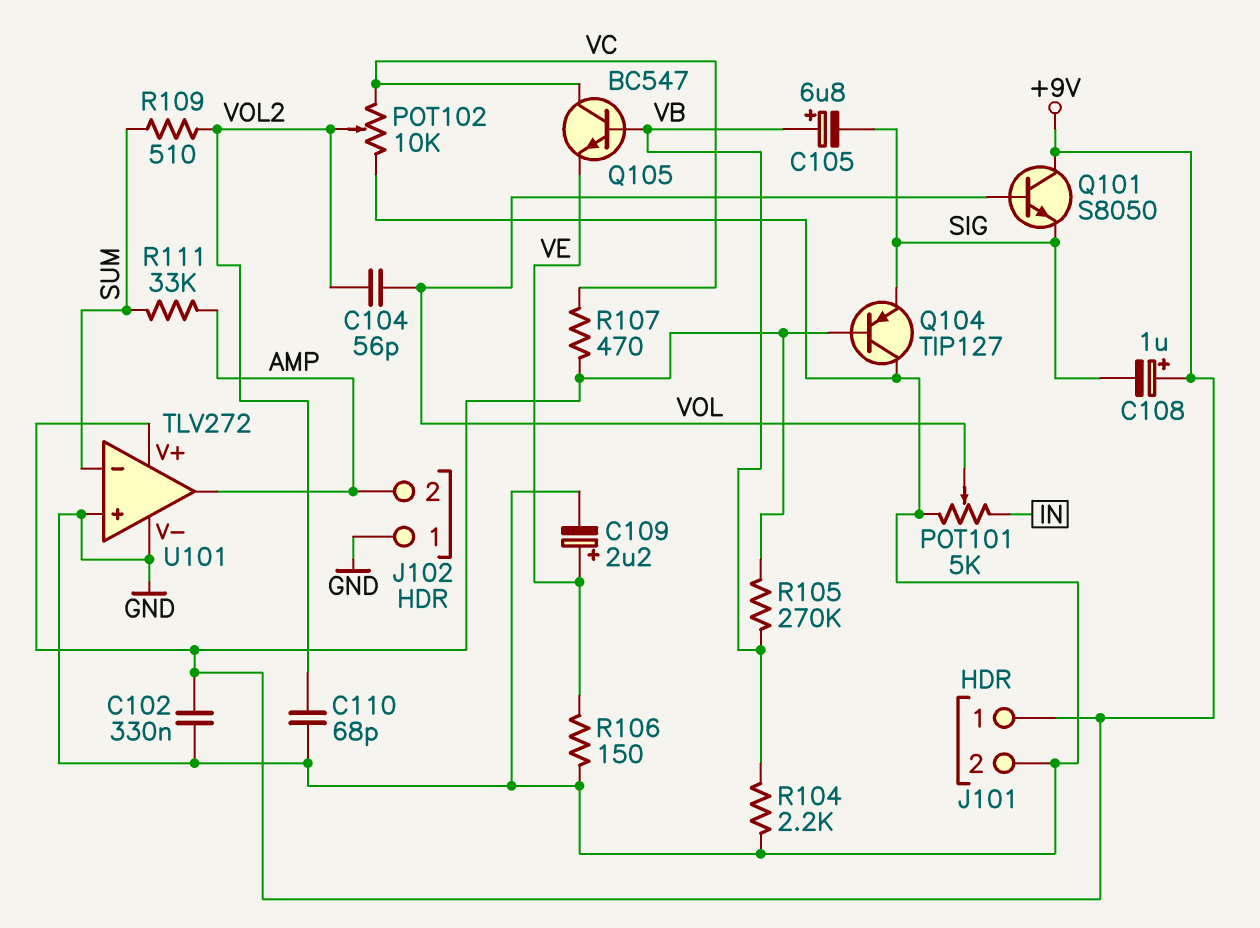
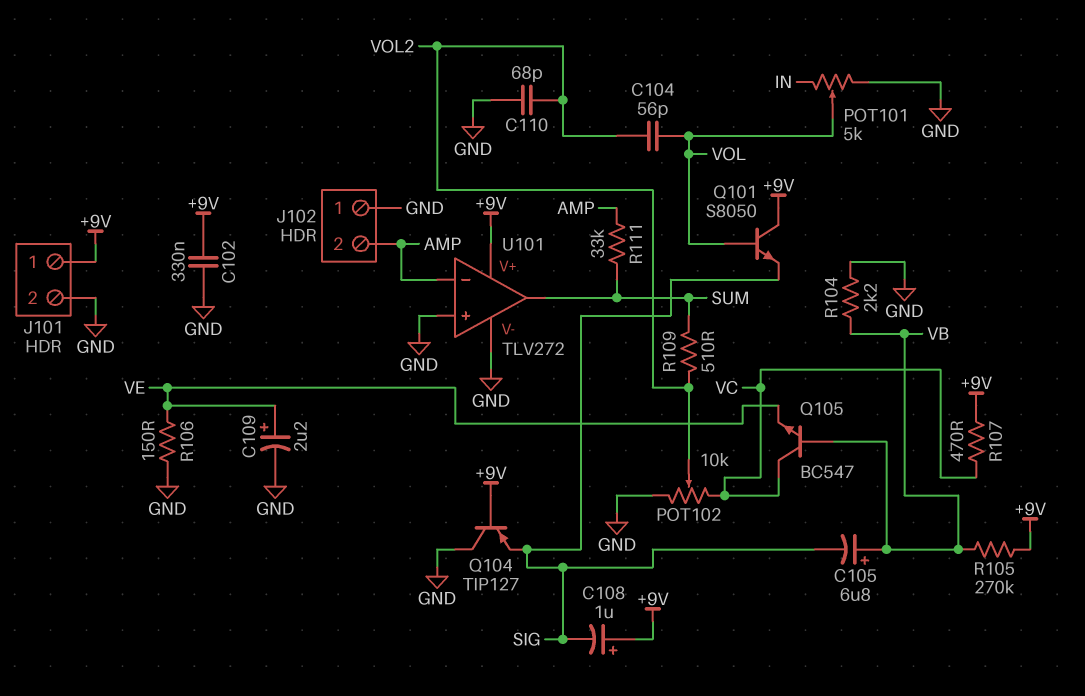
U101 pin in-: SUM -> AMP
U101 pin out: AMP -> SUM

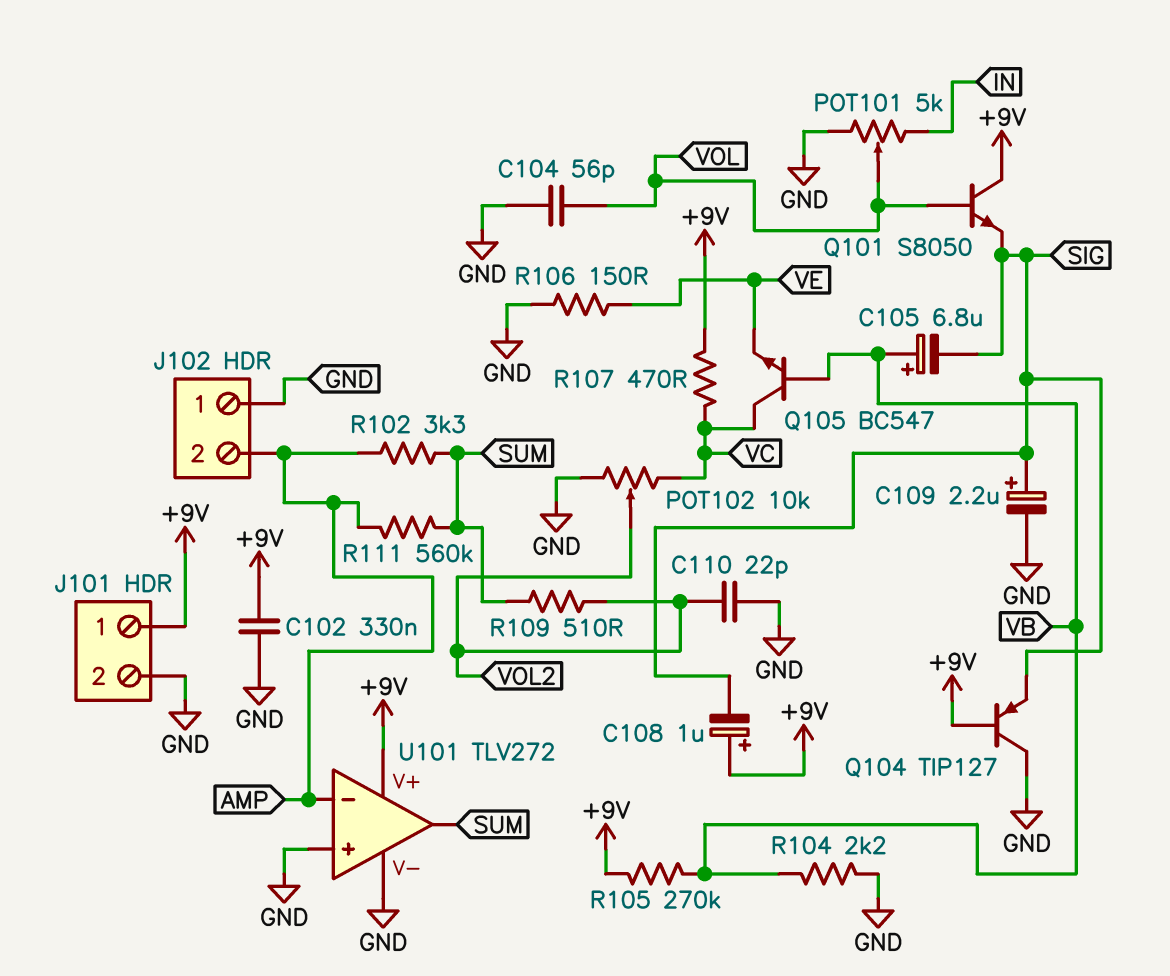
C104: 56pF (VOL, VOL2) -> 56pF (GND, VOL)
C109: 2.2uF (plus VE, minus GND) -> 2.2uF (plus SIG, minus GND)
C110: 68pF (GND, VOL2) -> 22pF (GND, VOL2)
R102: none -> 3.3k (AMP, SUM)
R111: 33k (AMP, SUM) -> 560k (AMP, SUM)

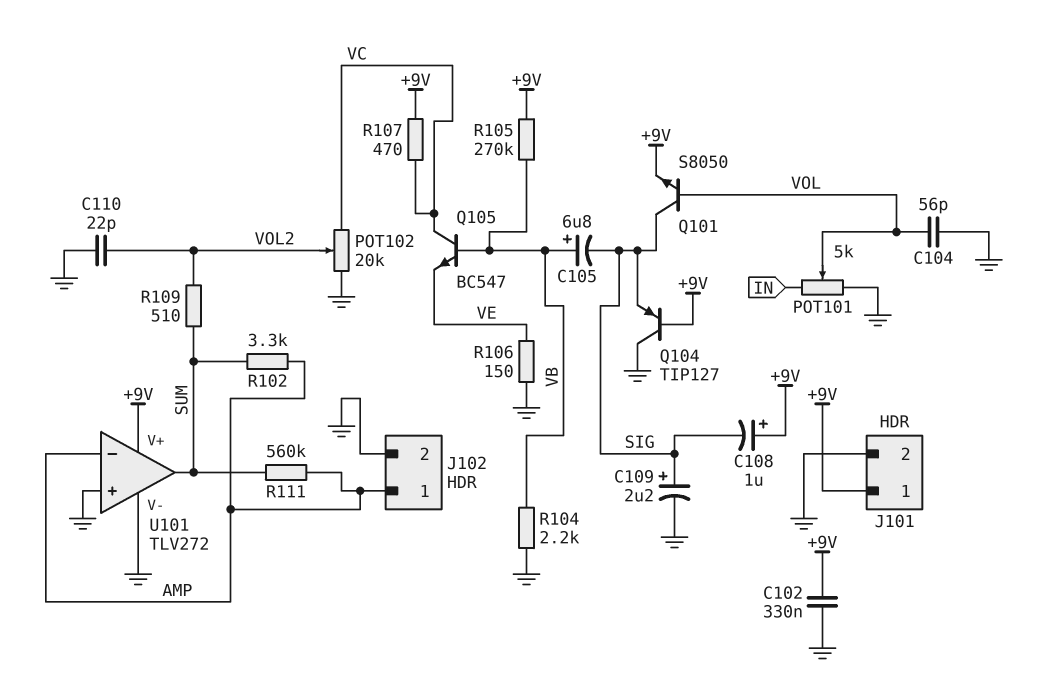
J102 pin 1: GND -> AMP
J102 pin 2: AMP -> GND
POT102: 10k (GND, VC, wiper VOL2) -> 20k (GND, VC, wiper VOL2)
Q101: NPN S8050 (B VOL, C +9V, E SIG) -> NPN S8050 (B VOL, C SIG, E +9V)

